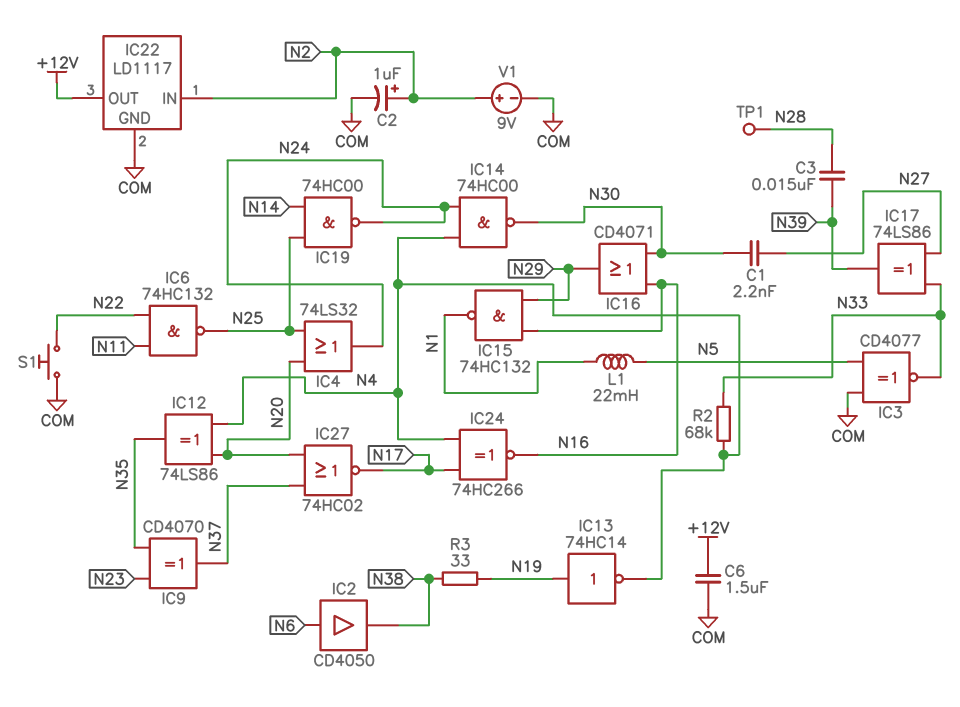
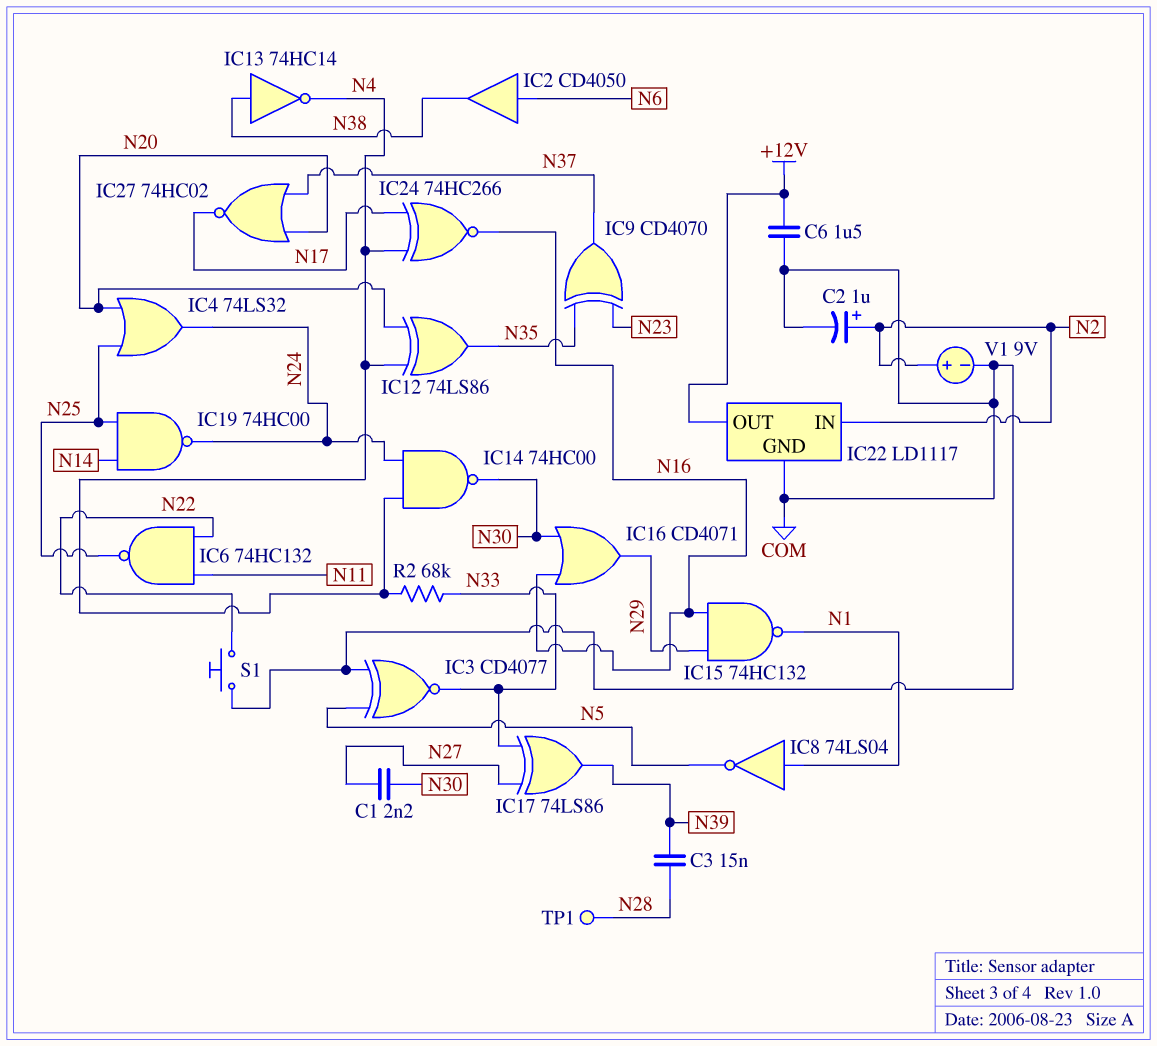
IC8: none -> NOT 74LS04 (in N1, out N5)
IC13: NOT 74HC14 (in N19, out N4) -> NOT 74HC14 (in N38, out N4)
L1: 22mH (N1, N5) -> none
R3: 33 (N19, N38) -> none

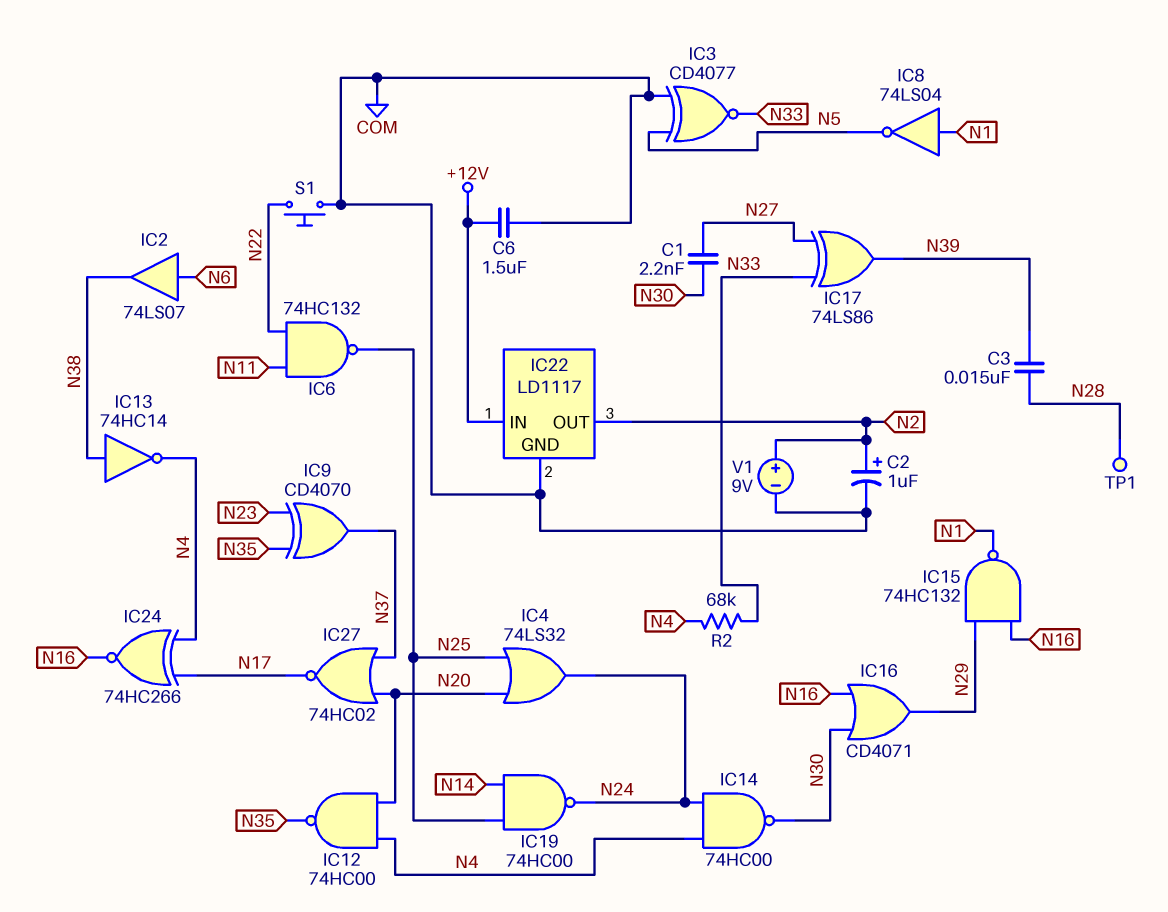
IC2: buffer CD4050 (in N6, out N38) -> buffer 74LS07 (in N6, out N38)
IC12: XOR 74LS86 (in N4, in N20, out N35) -> NAND 74HC00 (in N4, in N20, out N35)
IC22 pin IN: N2 -> +12V
IC22 pin OUT: +12V -> N2

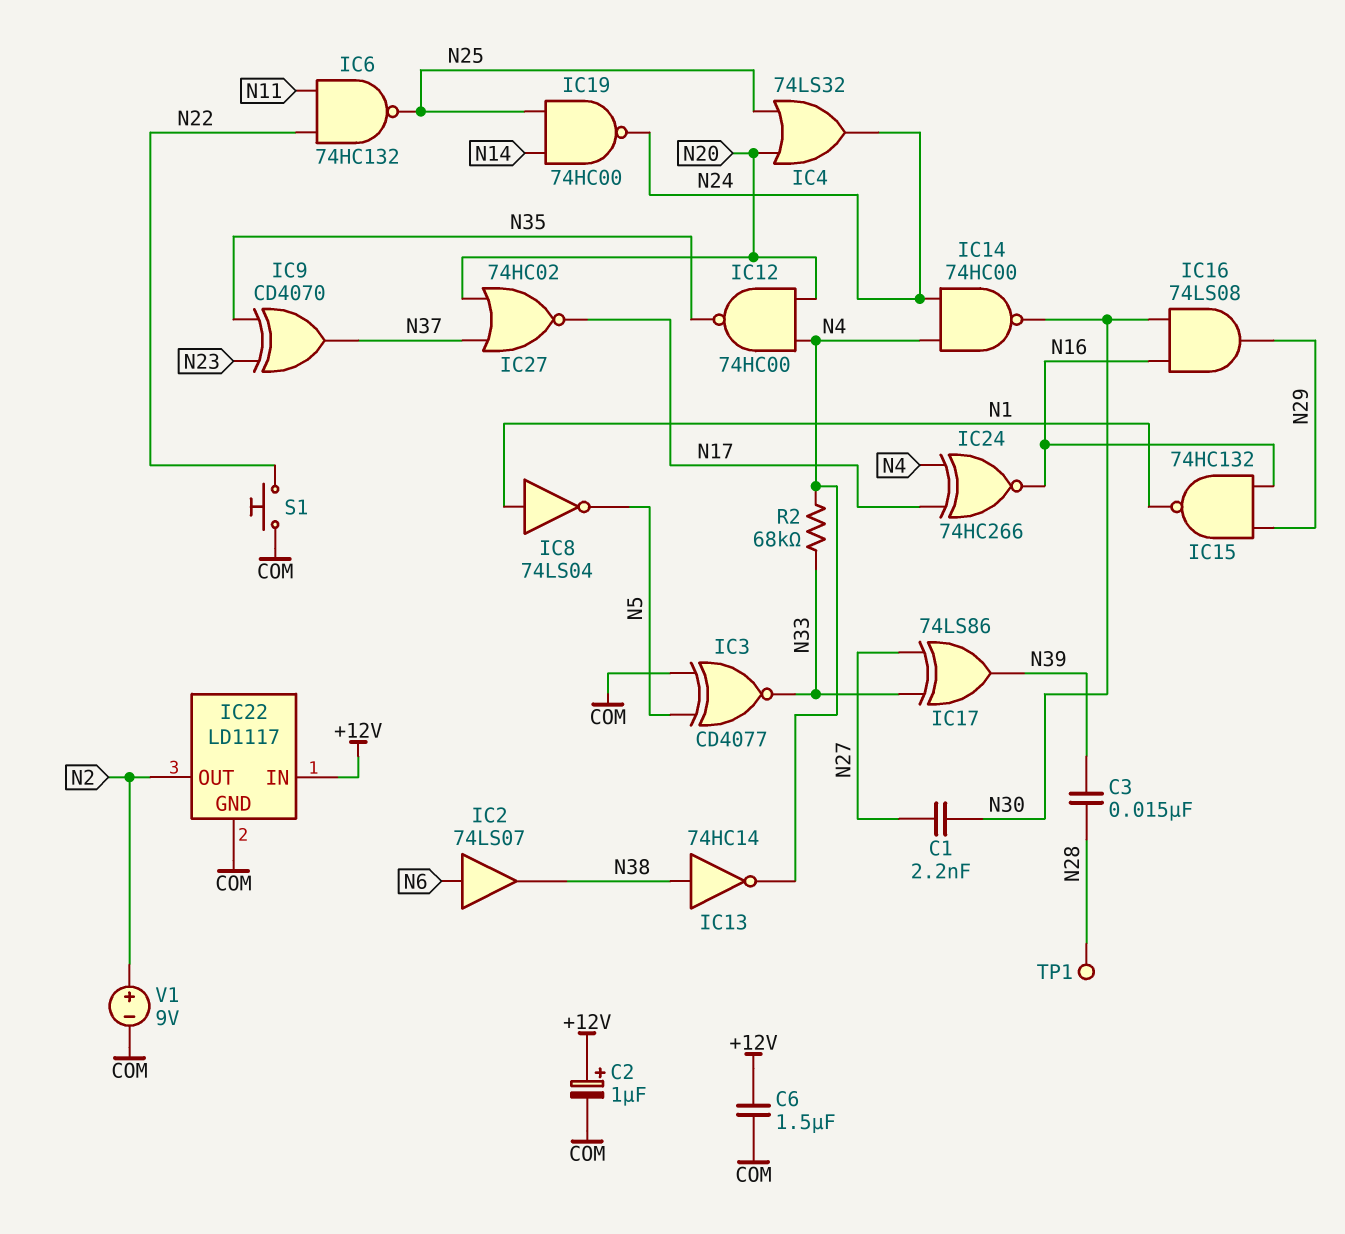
C2: 1uF (plus N2, minus COM) -> 1uF (plus +12V, minus COM)
IC16: OR CD4071 (in N16, in N30, out N29) -> AND 74LS08 (in N16, in N30, out N29)

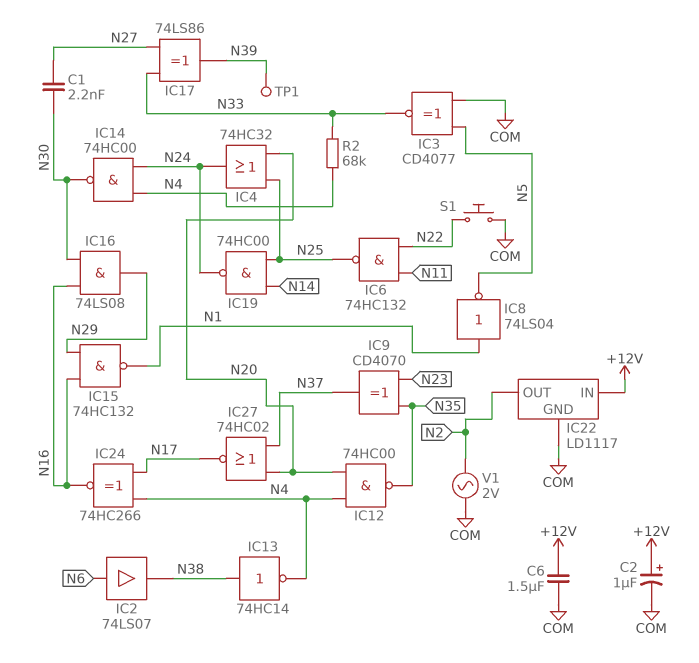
C3: 15nF (N28, N39) -> none
IC4: OR 74LS32 (in N20, in N25, out N24) -> OR 74HC32 (in N20, in N25, out N24)
TP1: test point (N28) -> test point (N39)
V1: 9V (plus N2, minus COM) -> AC 2V (COM, N2)

